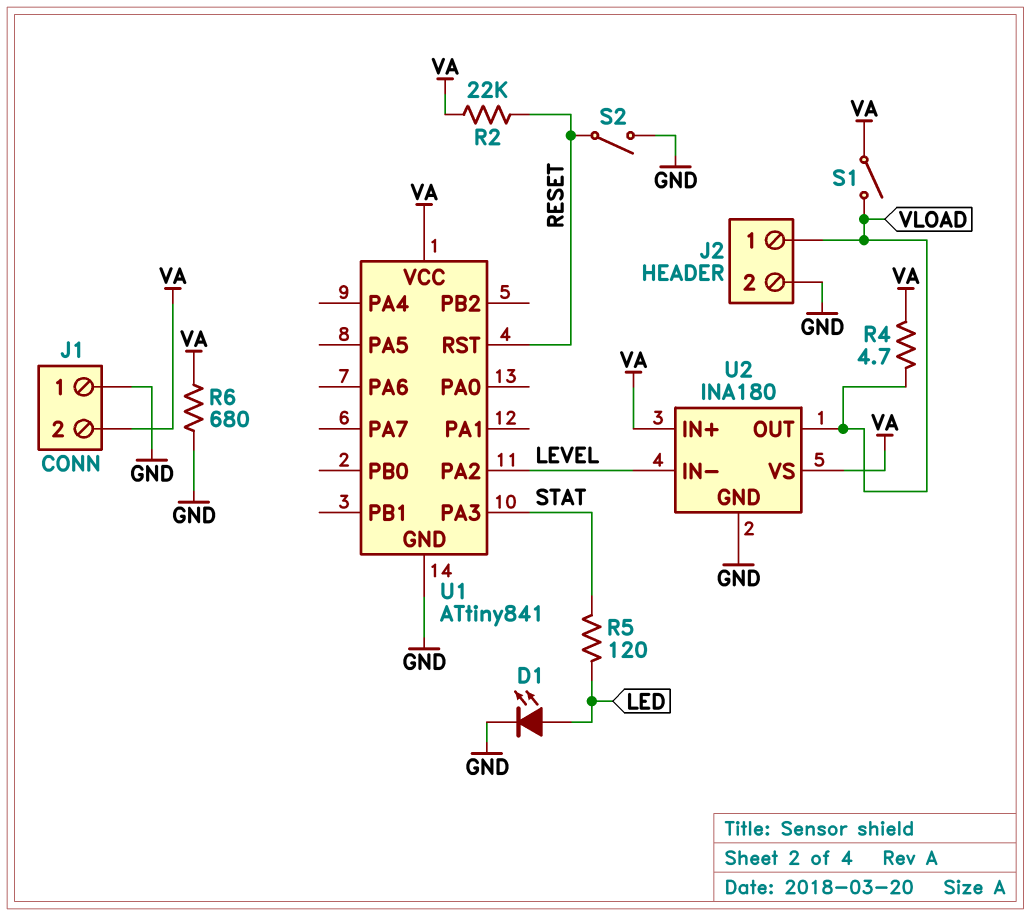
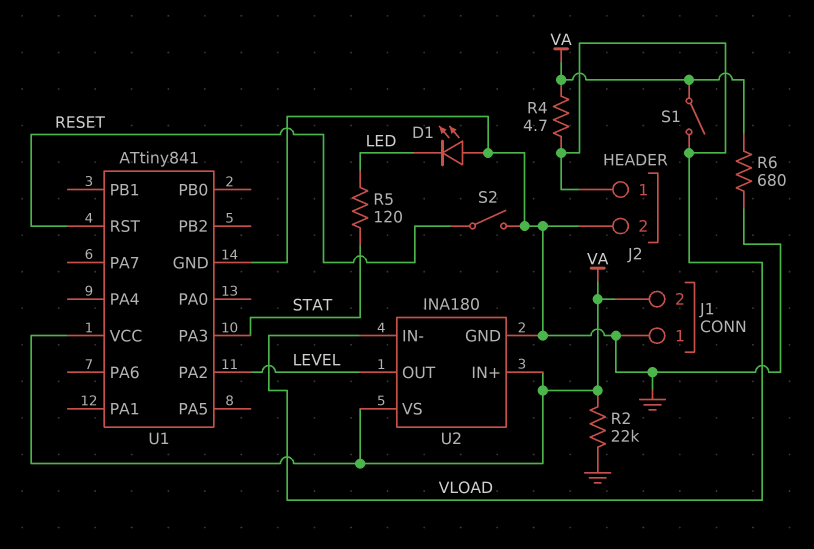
D1: LED (A LED, K GND) -> LED (A GND, K LED)
R2: 22k (RESET, VA) -> 22k (GND, VA)
U2 pin IN-: LEVEL -> VLOAD
U2 pin OUT: VLOAD -> LEVEL

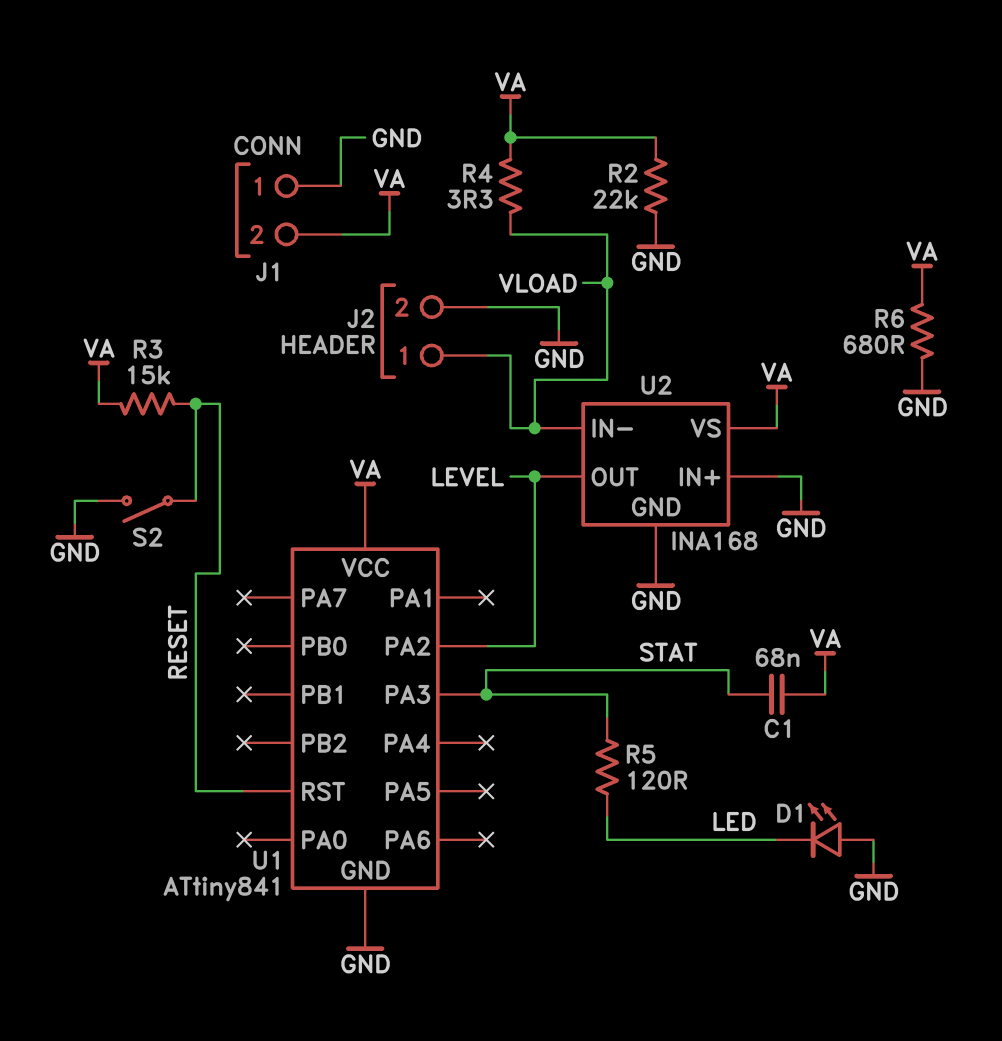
C1: none -> 68nF (STAT, VA)
R3: none -> 15k (RESET, VA)
R4: 4.7 (VA, VLOAD) -> 3.3 (VA, VLOAD)
S1: switch (VA, VLOAD) -> none
U2: INA180 -> INA168
U2 pin IN+: VA -> GND

